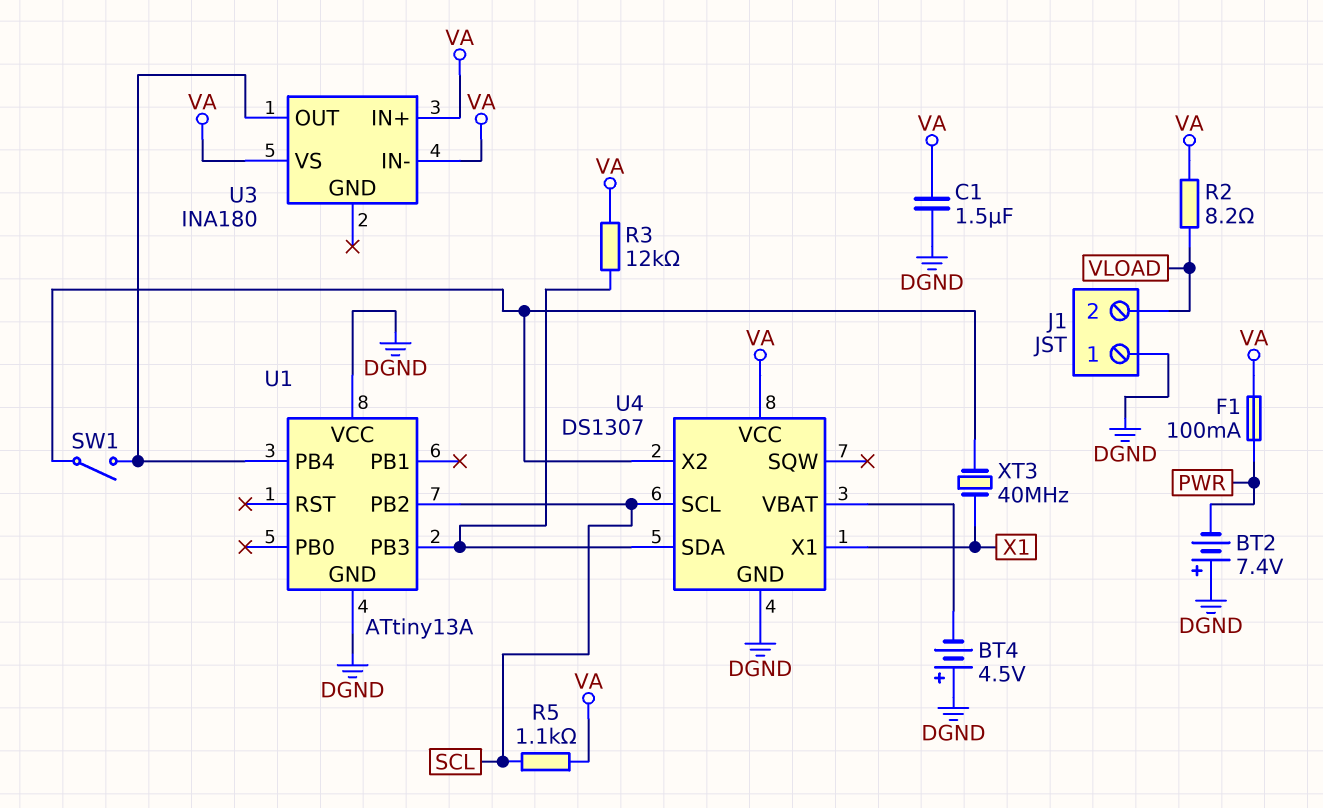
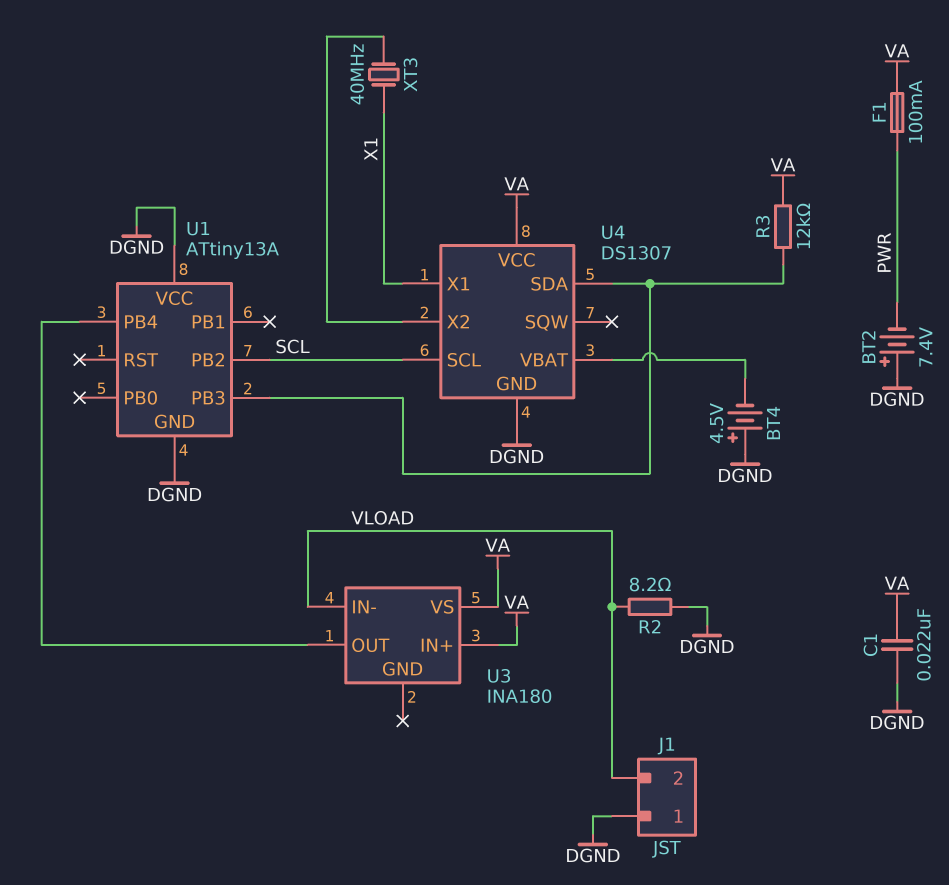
C1: 1.5uF (DGND, VA) -> 22nF (DGND, VA)
R2: 8.2 (VA, VLOAD) -> 8.2 (DGND, VLOAD)
R5: 1.1k (SCL, VA) -> none
SW1: switch (U1/PB4, U4/X2) -> none
U3 pin IN-: VA -> VLOAD

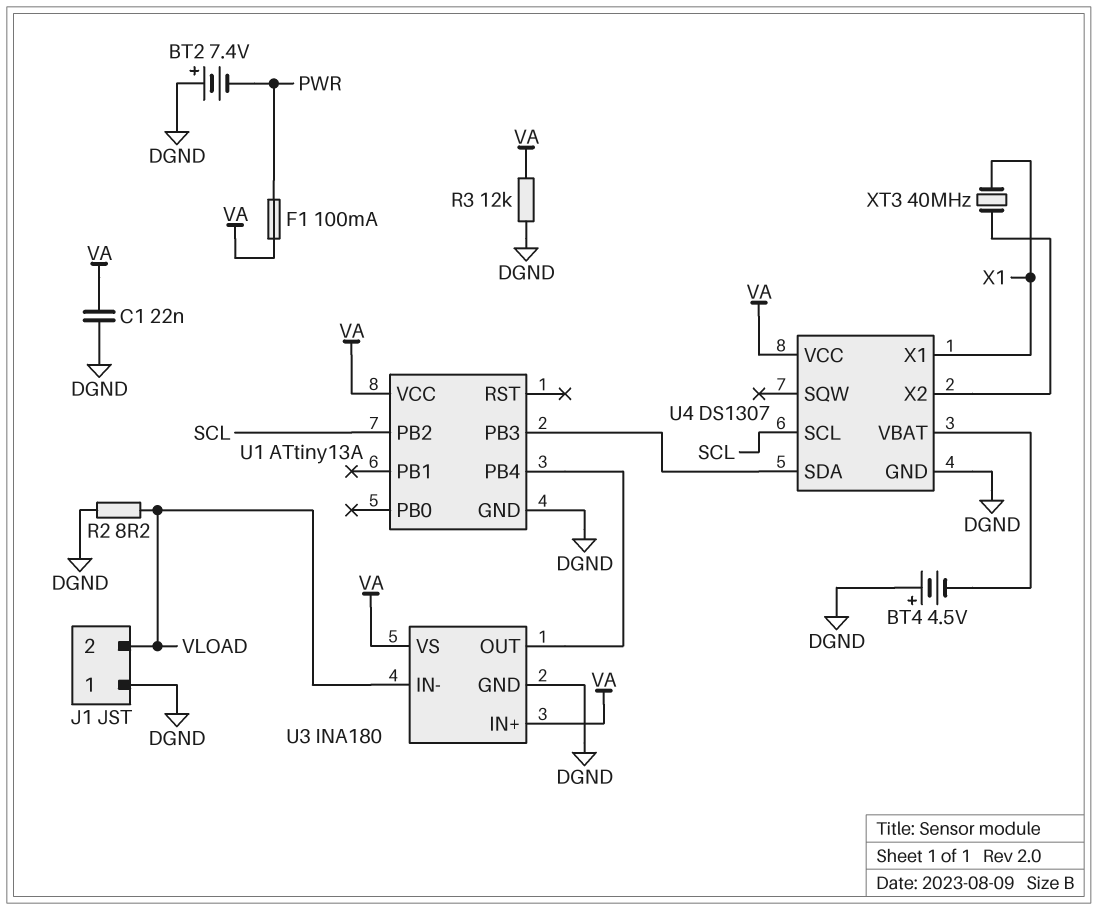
R3: 12k (U1/PB3, VA) -> 12k (DGND, VA)
U1 pin VCC: DGND -> VA
U3 pin GND: none -> DGND

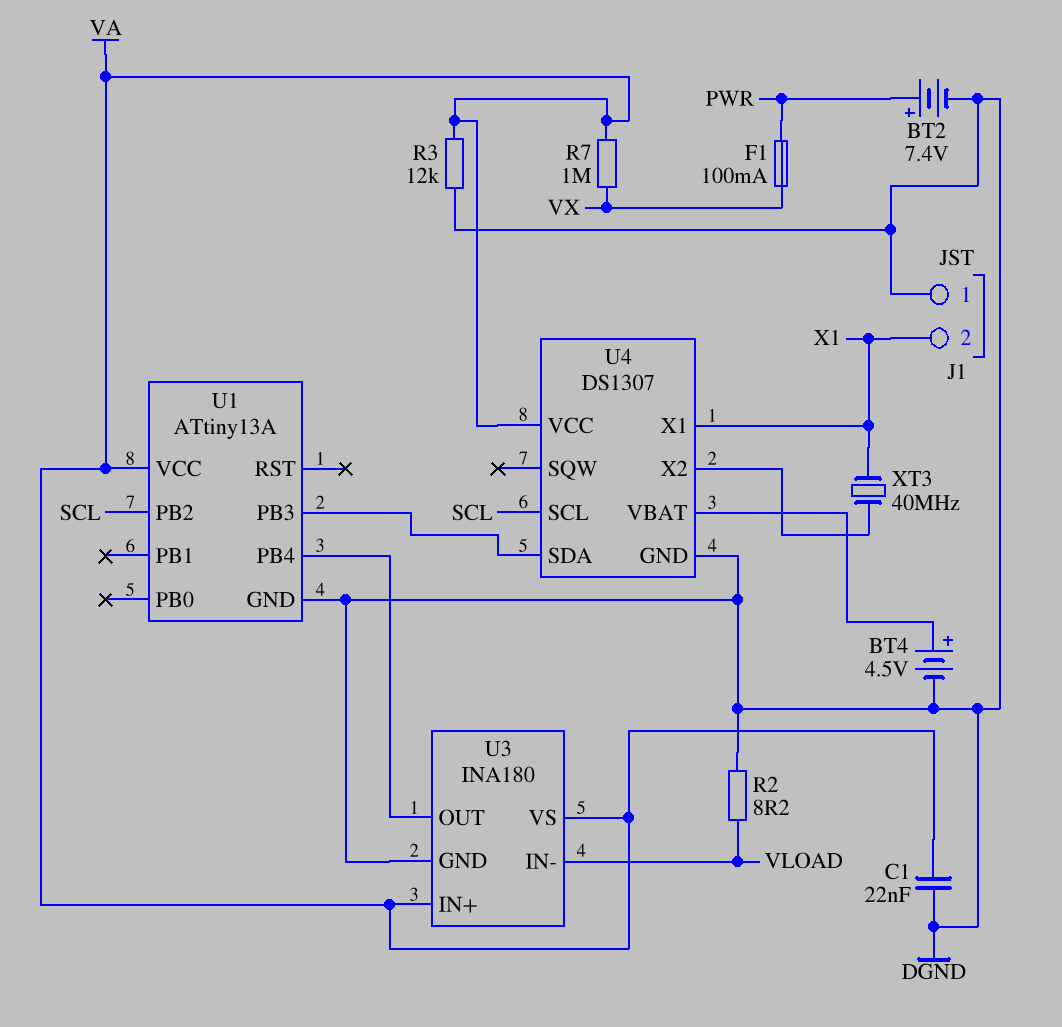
BT2: 7.4V (plus DGND, minus PWR) -> 7.4V (plus PWR, minus DGND)
BT4: 4.5V (plus DGND, minus U4/VBAT) -> 4.5V (plus U4/VBAT, minus DGND)
F1: 100mA (PWR, VA) -> 100mA (PWR, VX)
J1 pin 2: VLOAD -> X1
R7: none -> 1M (VA, VX)

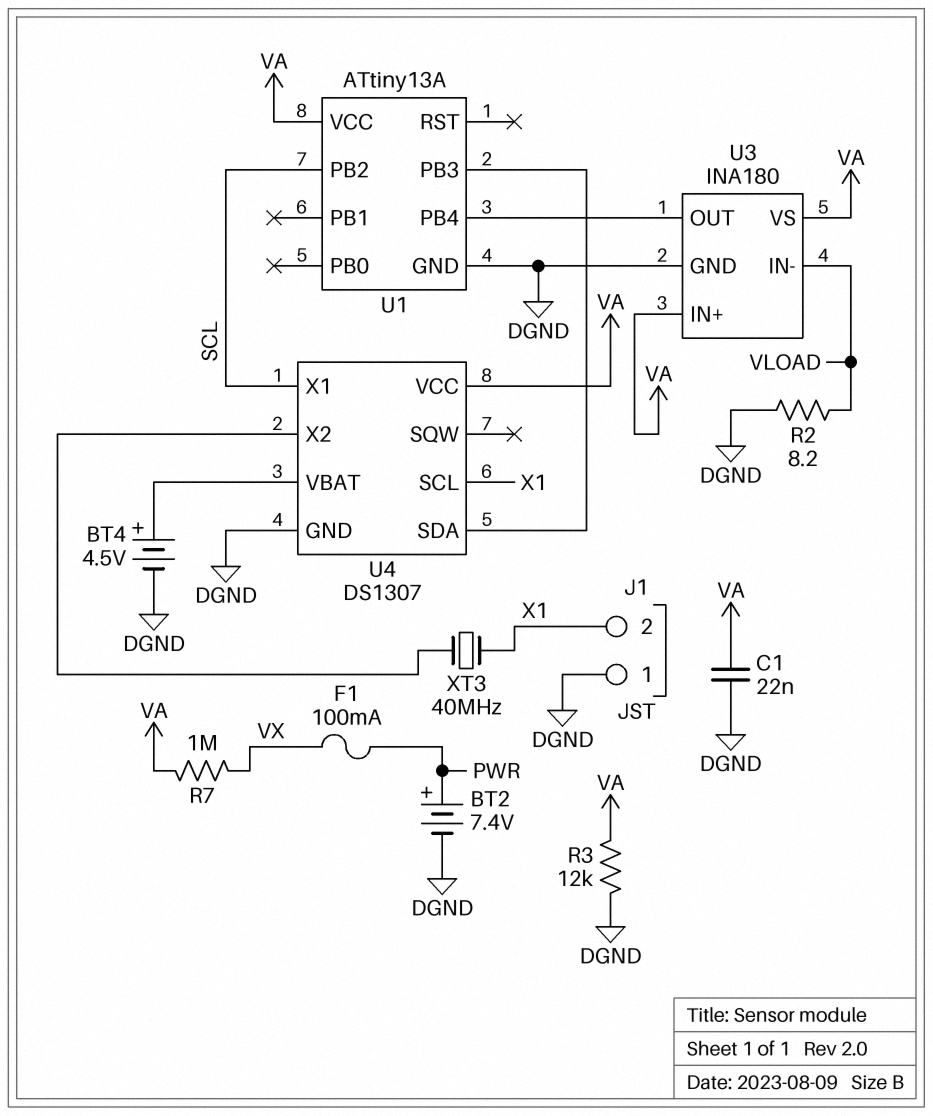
U4 pin SCL: SCL -> X1
U4 pin X1: X1 -> SCL

